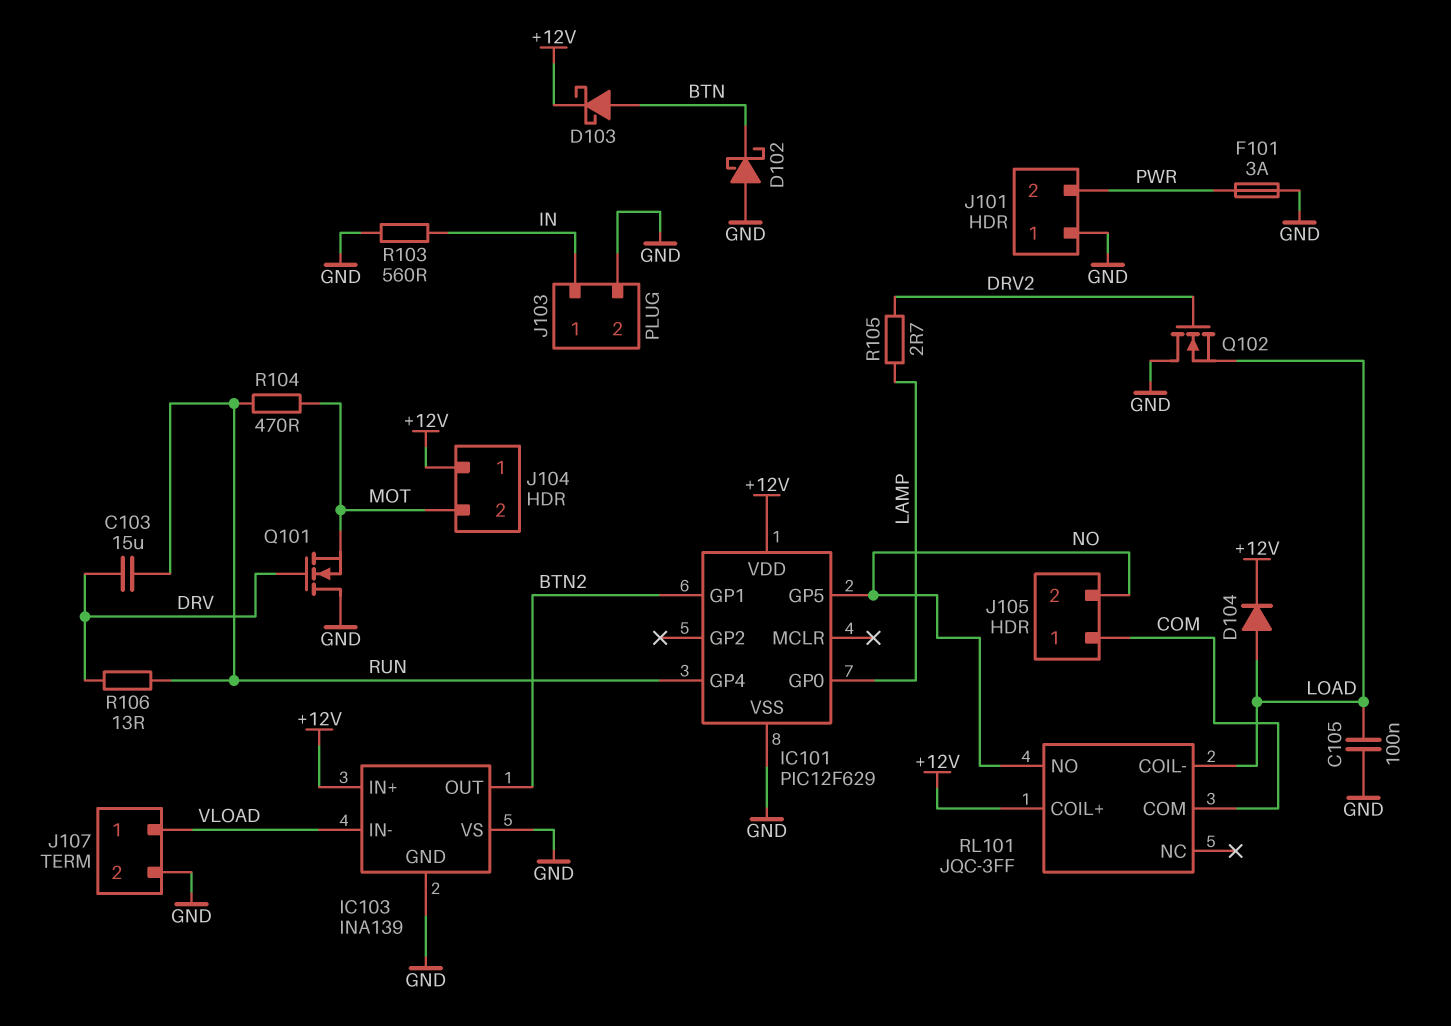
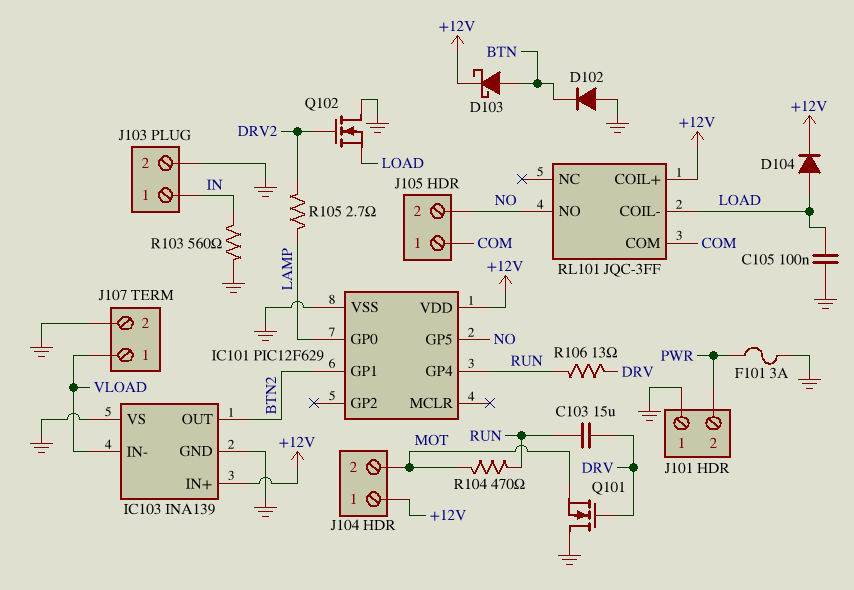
D102: schottky (A GND, K BTN) -> diode (A GND, K BTN)

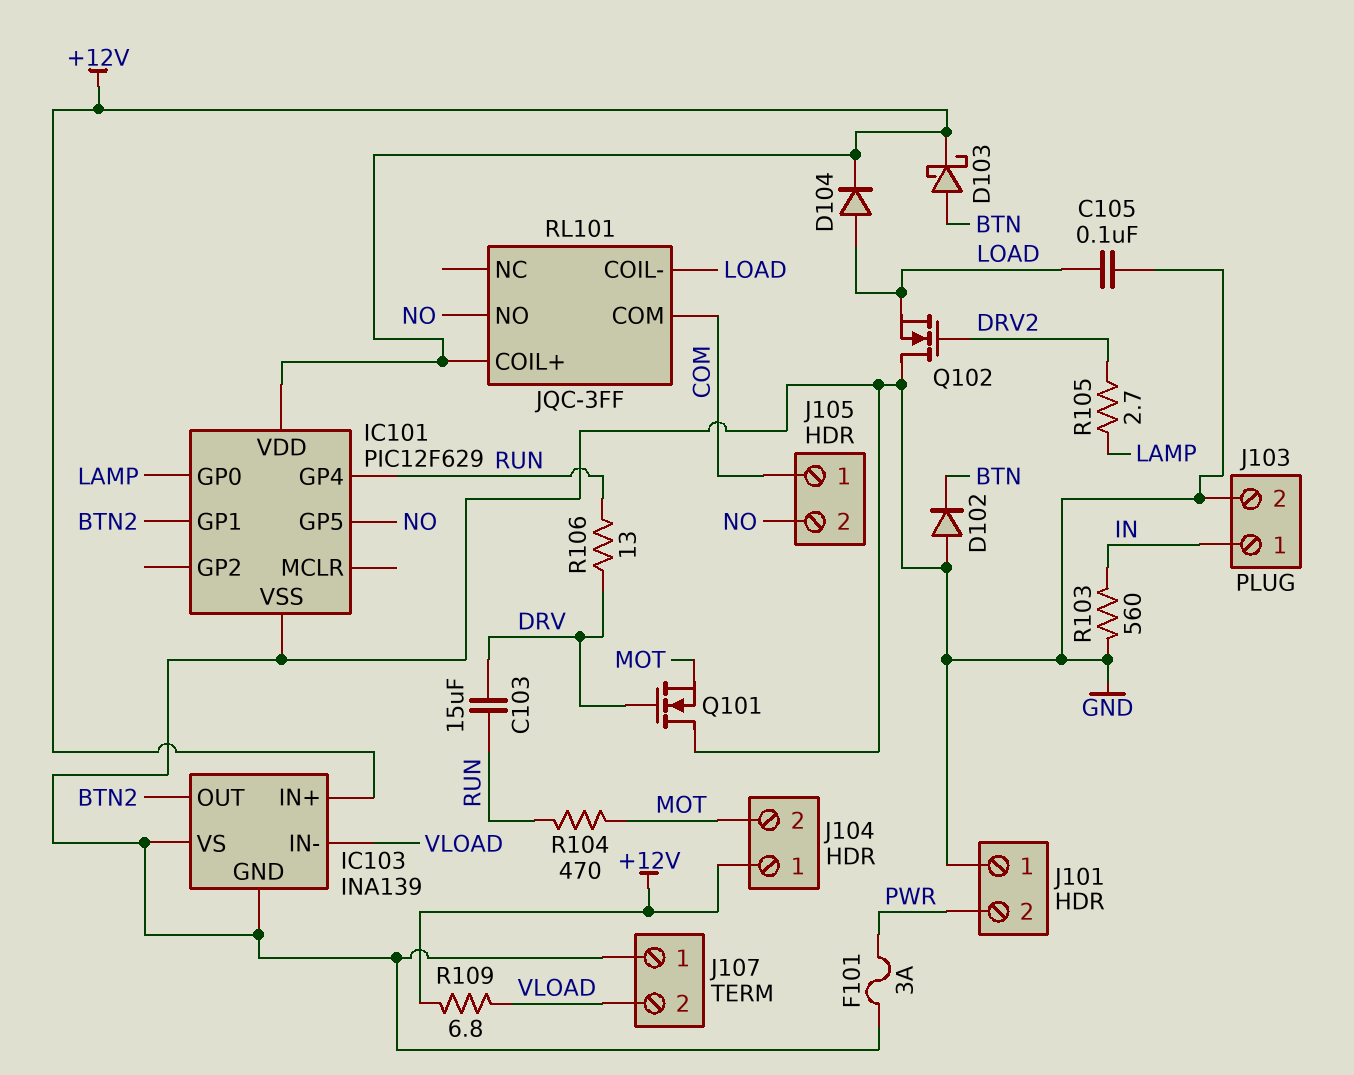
J107 pin 1: VLOAD -> GND
J107 pin 2: GND -> VLOAD
R109: none -> 6.8 (+12V, VLOAD)

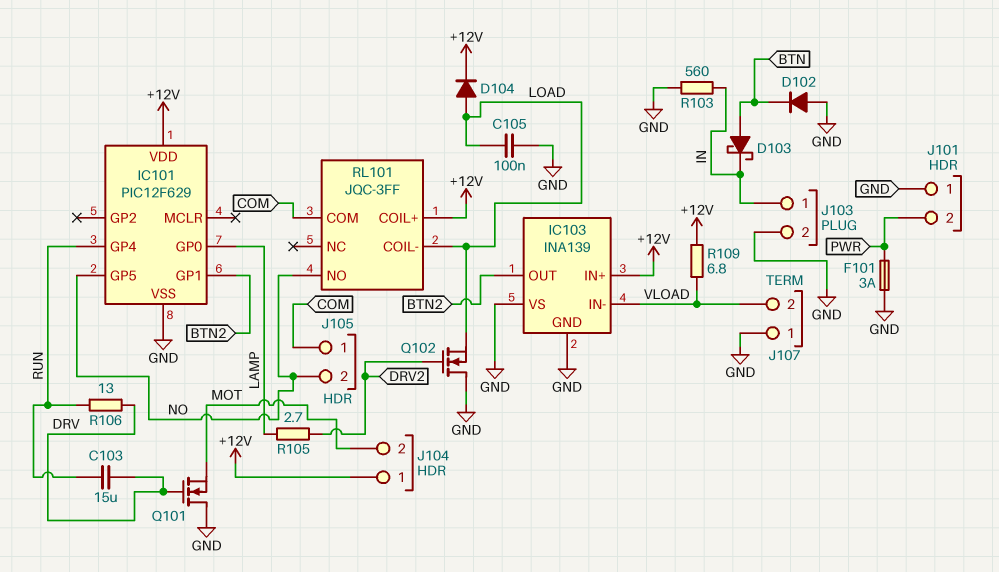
D103: schottky (A BTN, K +12V) -> schottky (A BTN, K IN)
R104: 470 (MOT, RUN) -> none

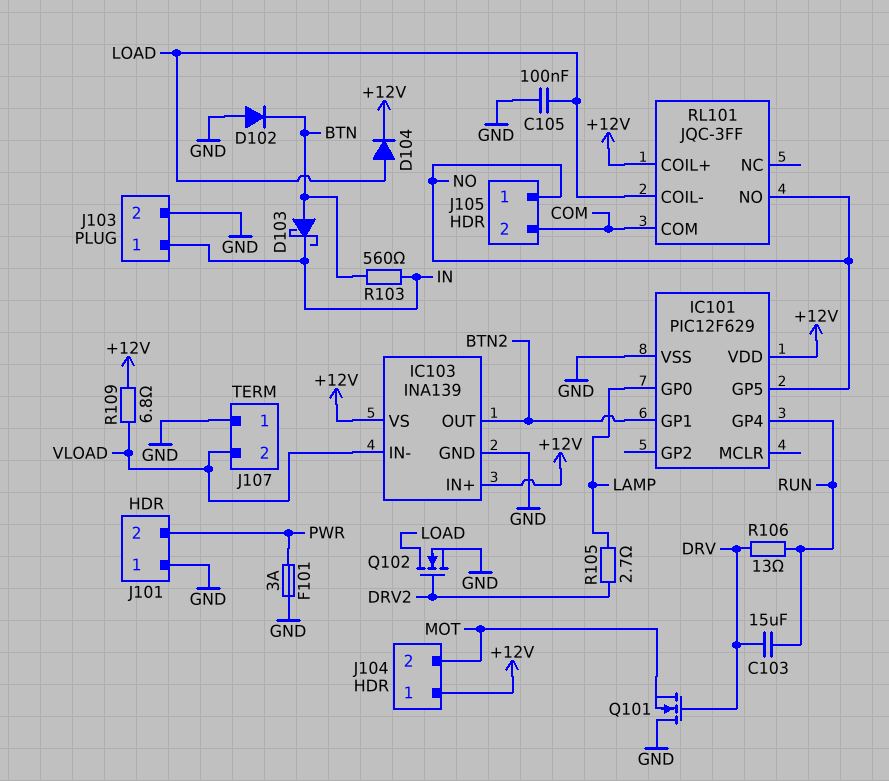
IC103 pin VS: GND -> +12V
J105 pin 1: COM -> NO
J105 pin 2: NO -> COM
Q102: NMOS (G DRV2, D GND, S LOAD) -> NMOS (G DRV2, D LOAD, S GND)
R103: 560 (GND, IN) -> 560 (BTN, IN)

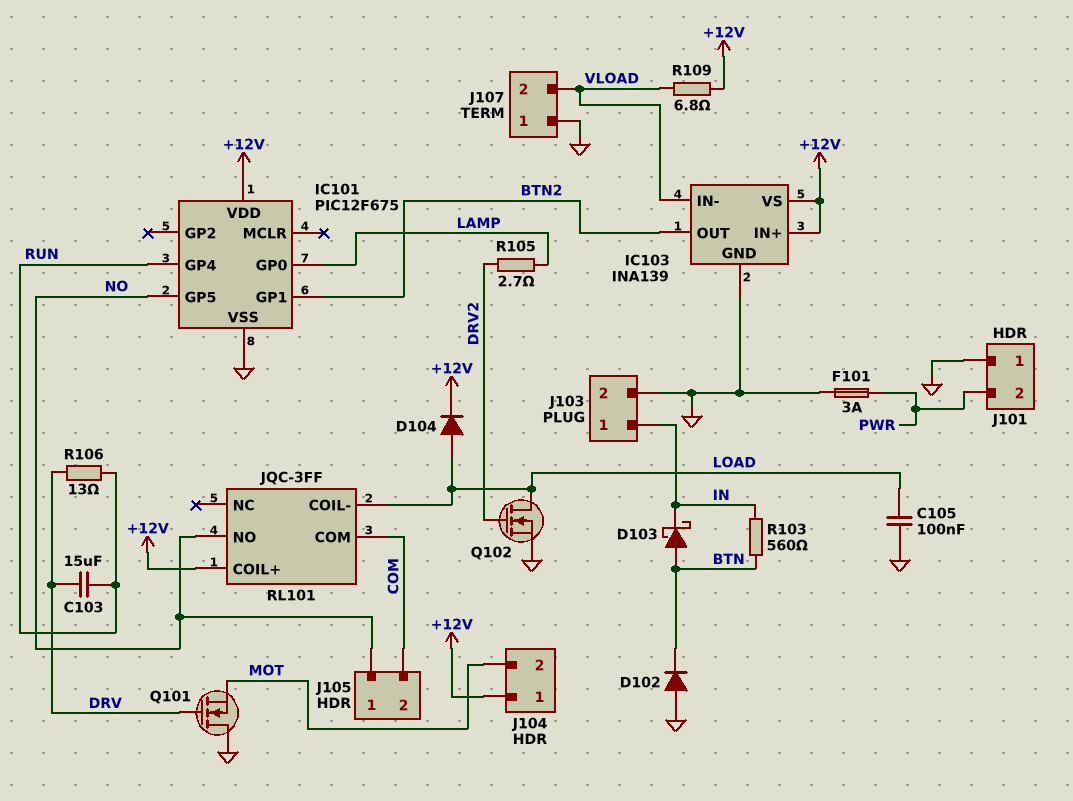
IC101: PIC12F629 -> PIC12F675

